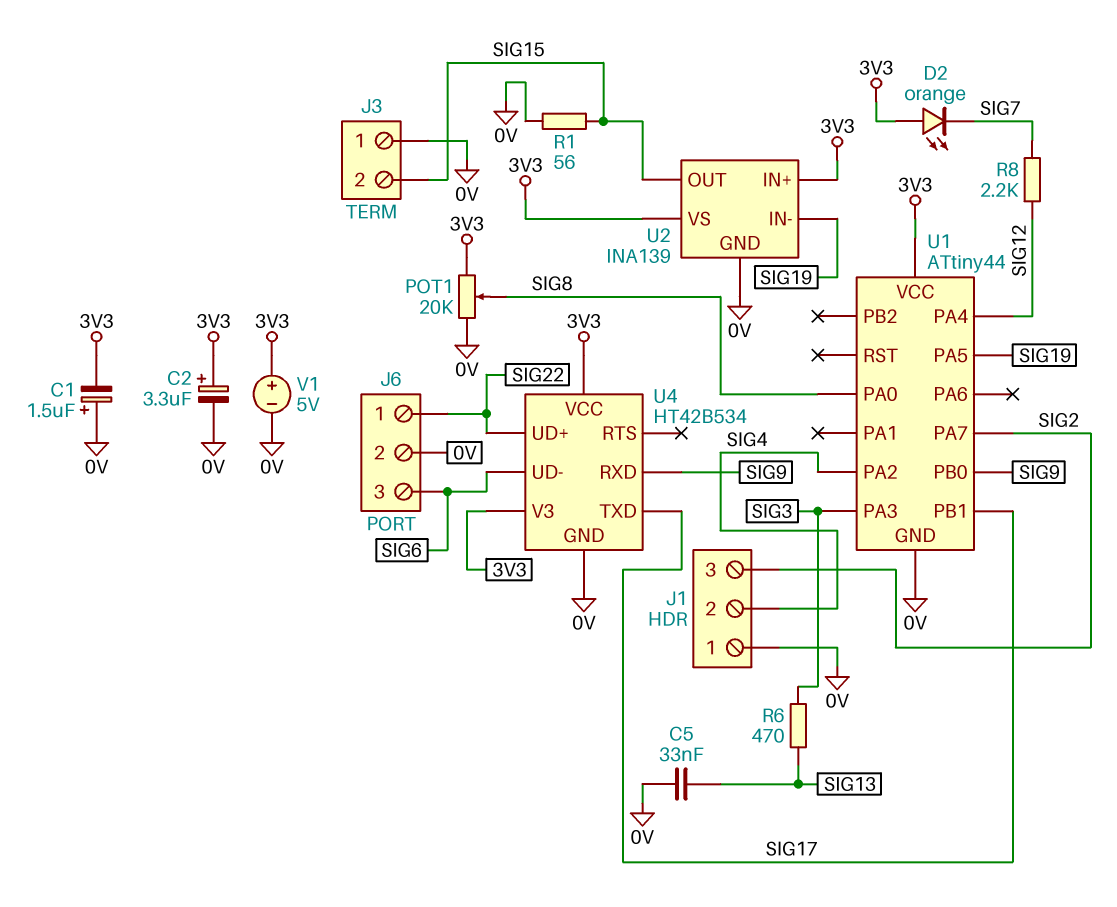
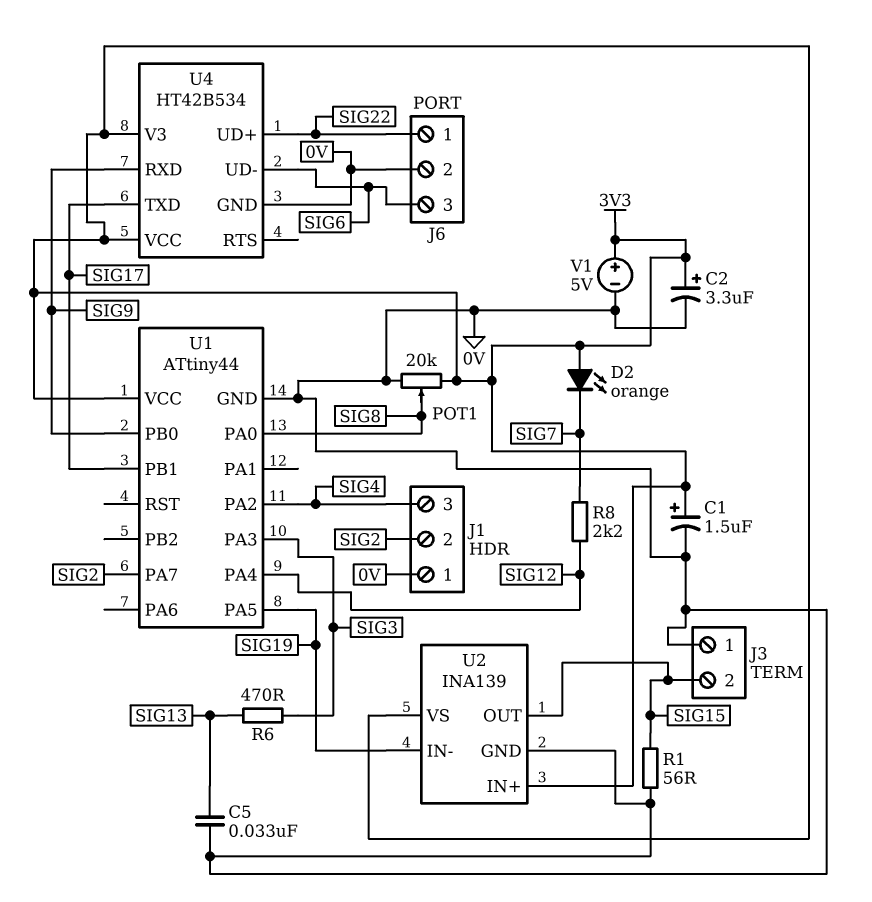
C1: 1.5uF (plus 0V, minus 3V3) -> 1.5uF (plus 3V3, minus 0V)
J1 pin 2: SIG4 -> SIG2
J1 pin 3: SIG2 -> SIG4

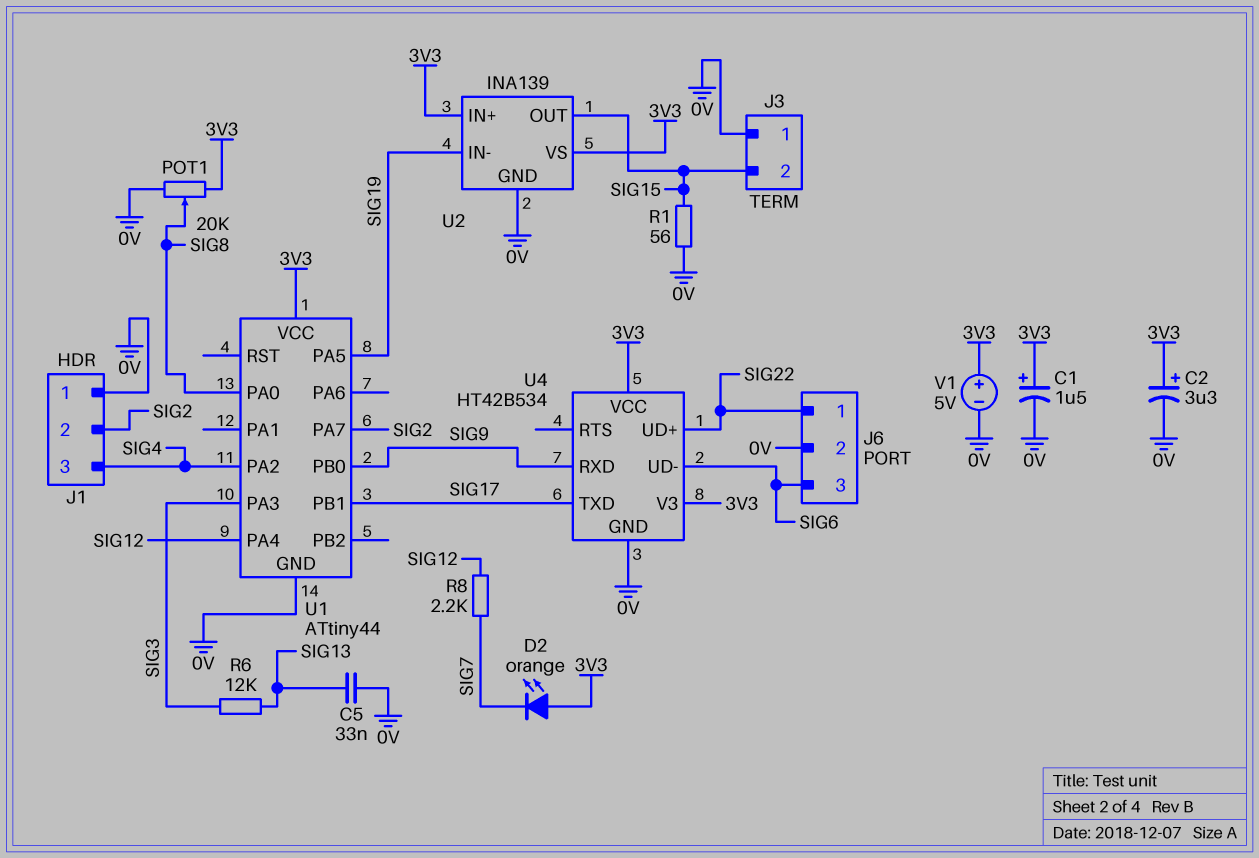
R6: 470 (SIG3, SIG13) -> 12k (SIG3, SIG13)

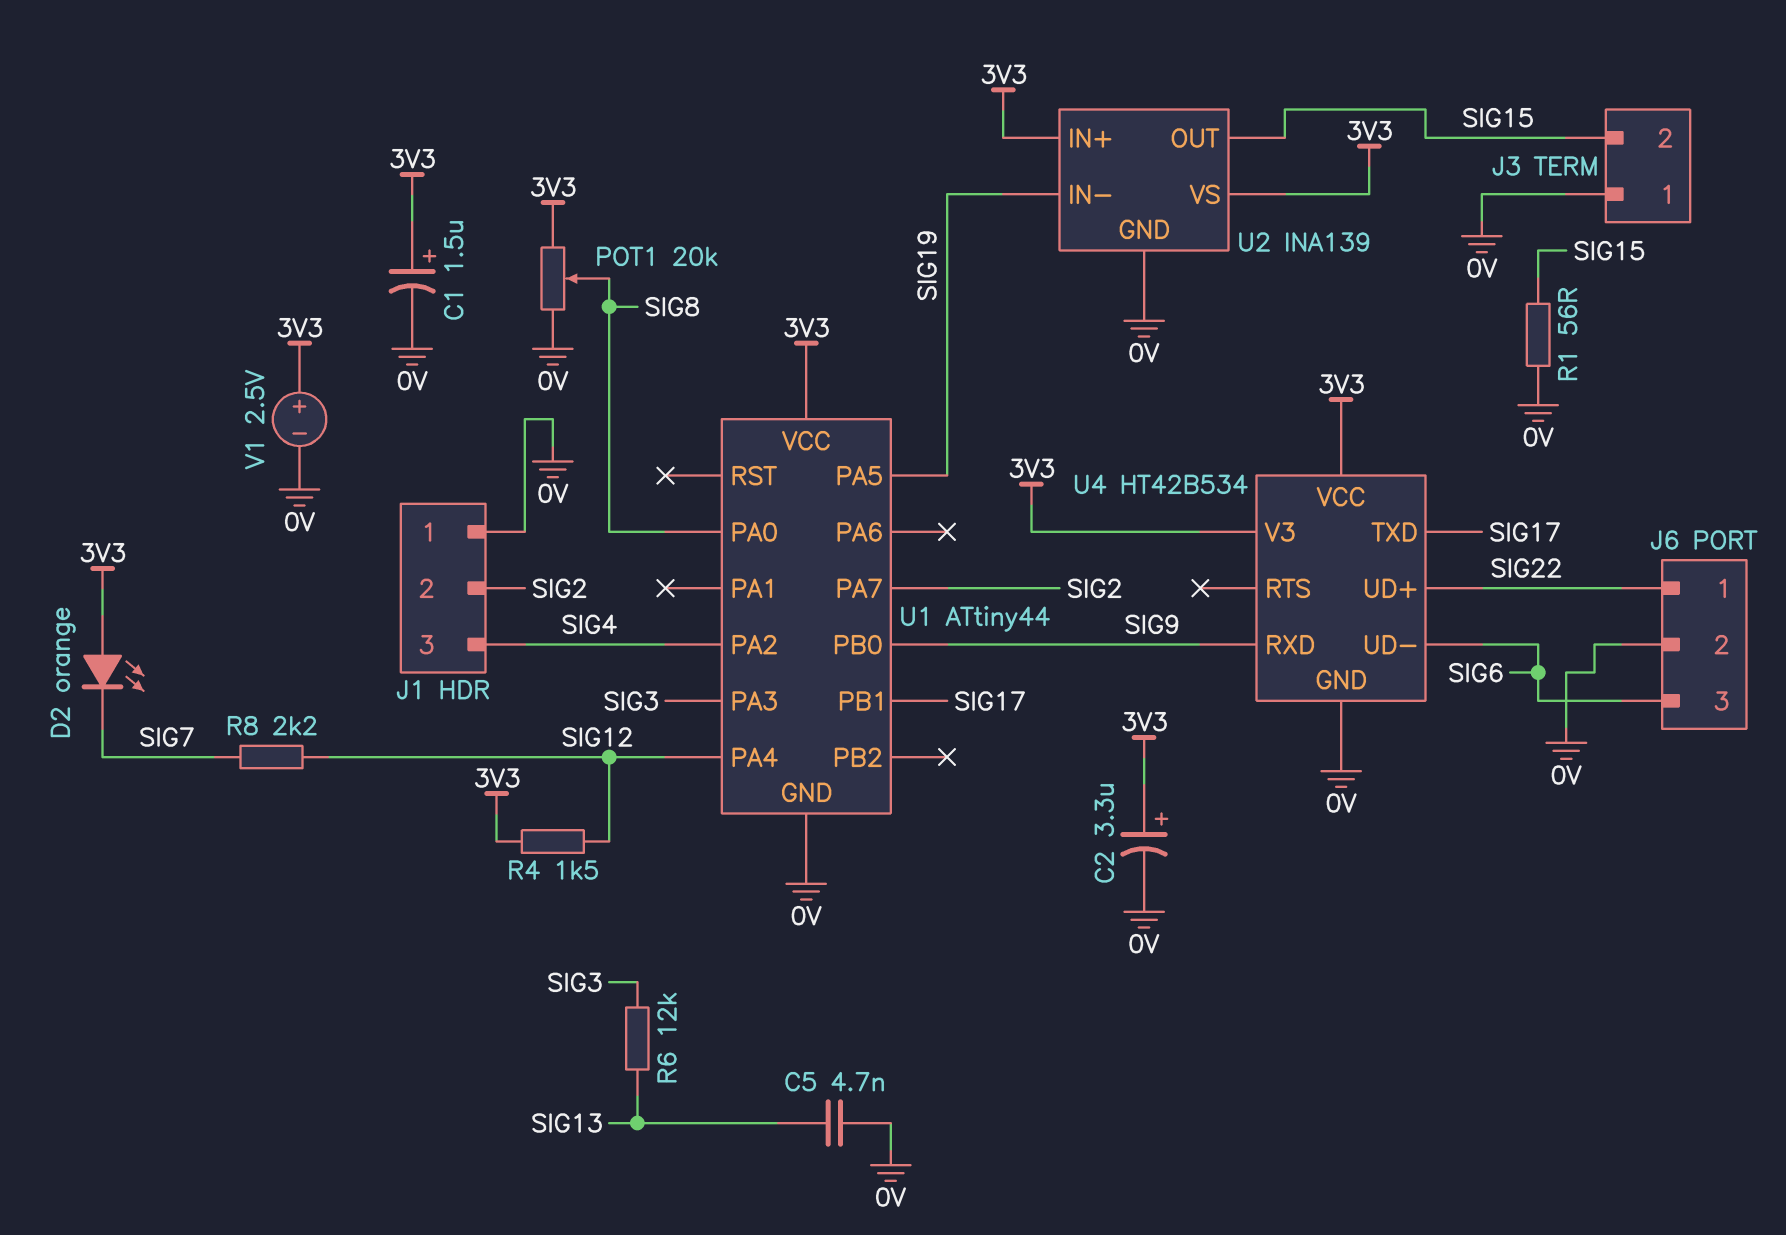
C5: 33nF (0V, SIG13) -> 4.7nF (0V, SIG13)
R4: none -> 1.5k (3V3, SIG12)
V1: 5V (plus 3V3, minus 0V) -> 2.5V (plus 3V3, minus 0V)

